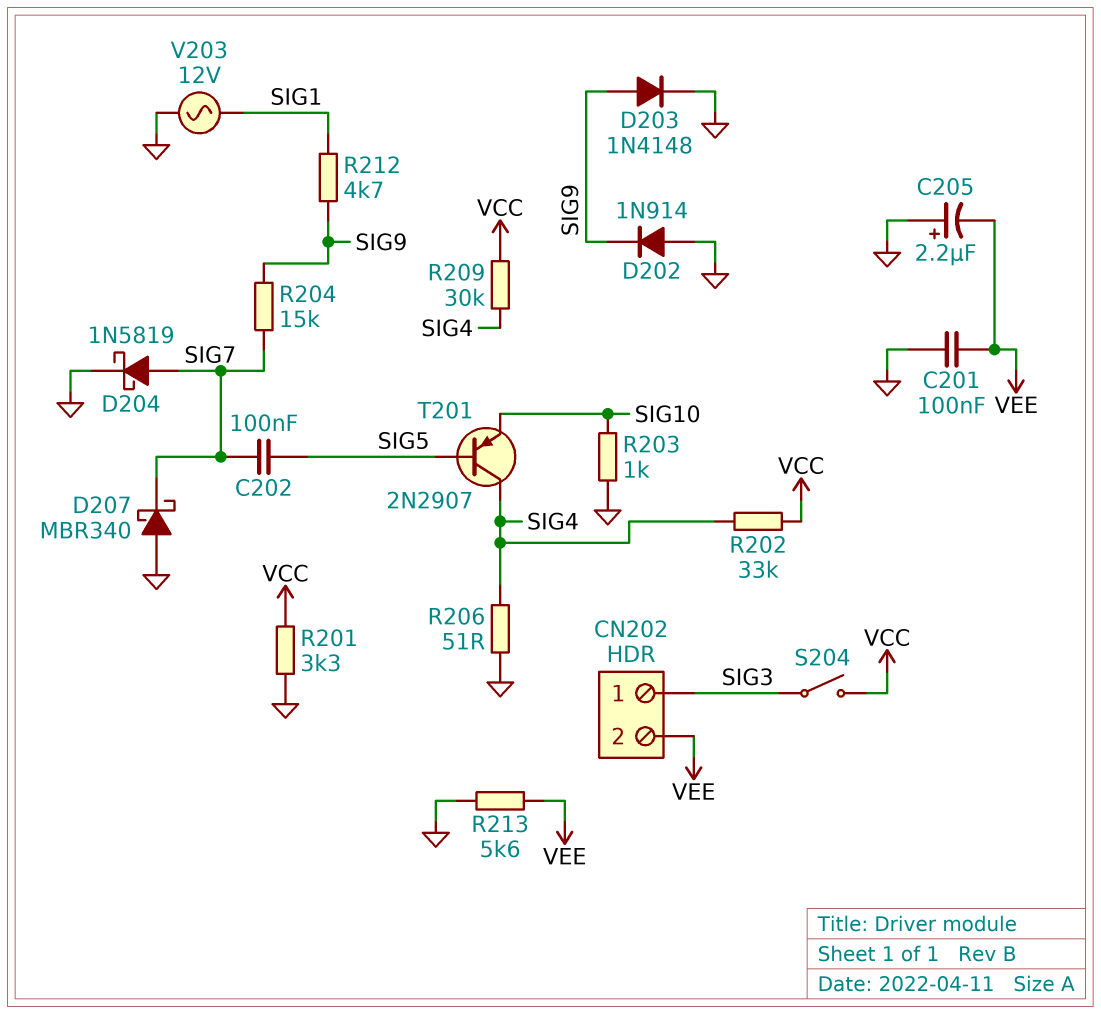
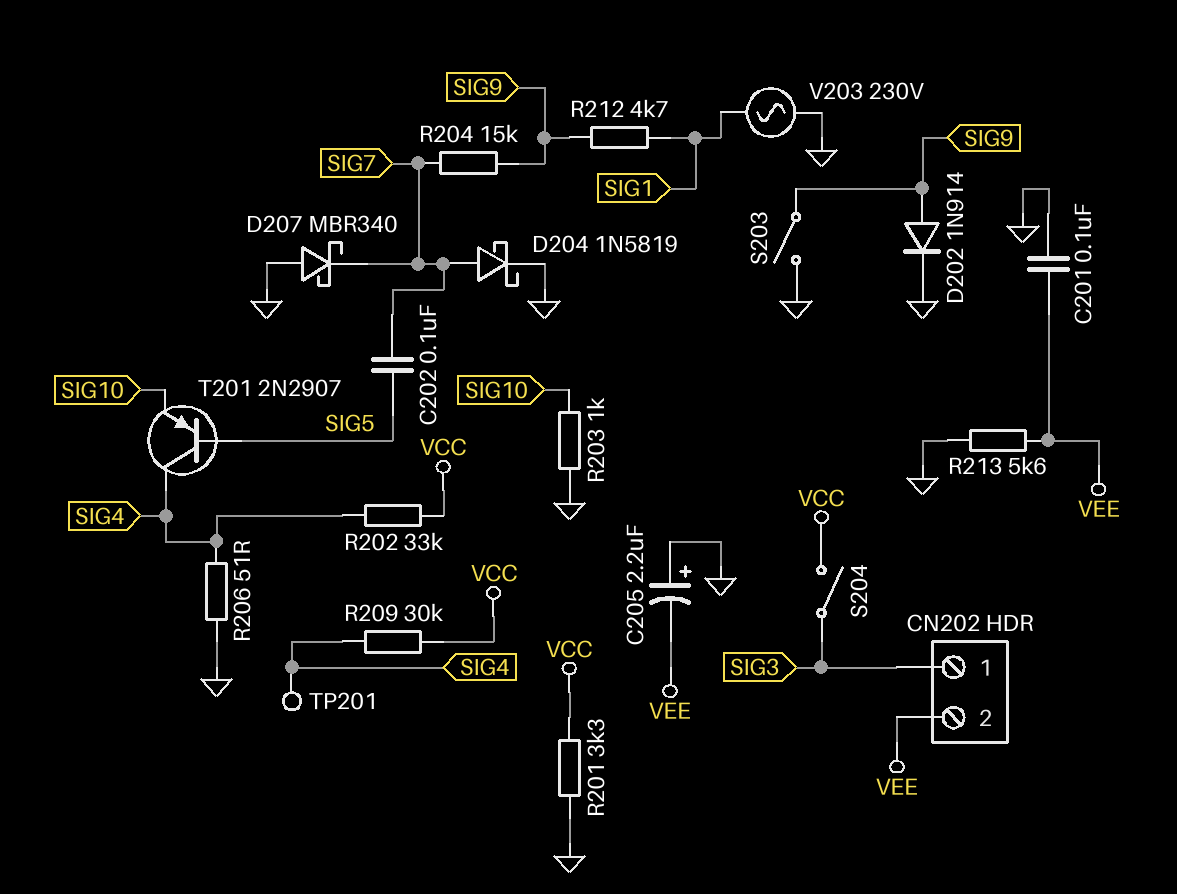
D202: diode 1N914 (A GND, K SIG9) -> diode 1N914 (A SIG9, K GND)
D203: diode 1N4148 (A SIG9, K GND) -> none
S203: none -> switch (GND, SIG9)
TP201: none -> test point (SIG4)
V203: AC 12V (GND, SIG1) -> AC 230V (GND, SIG1)

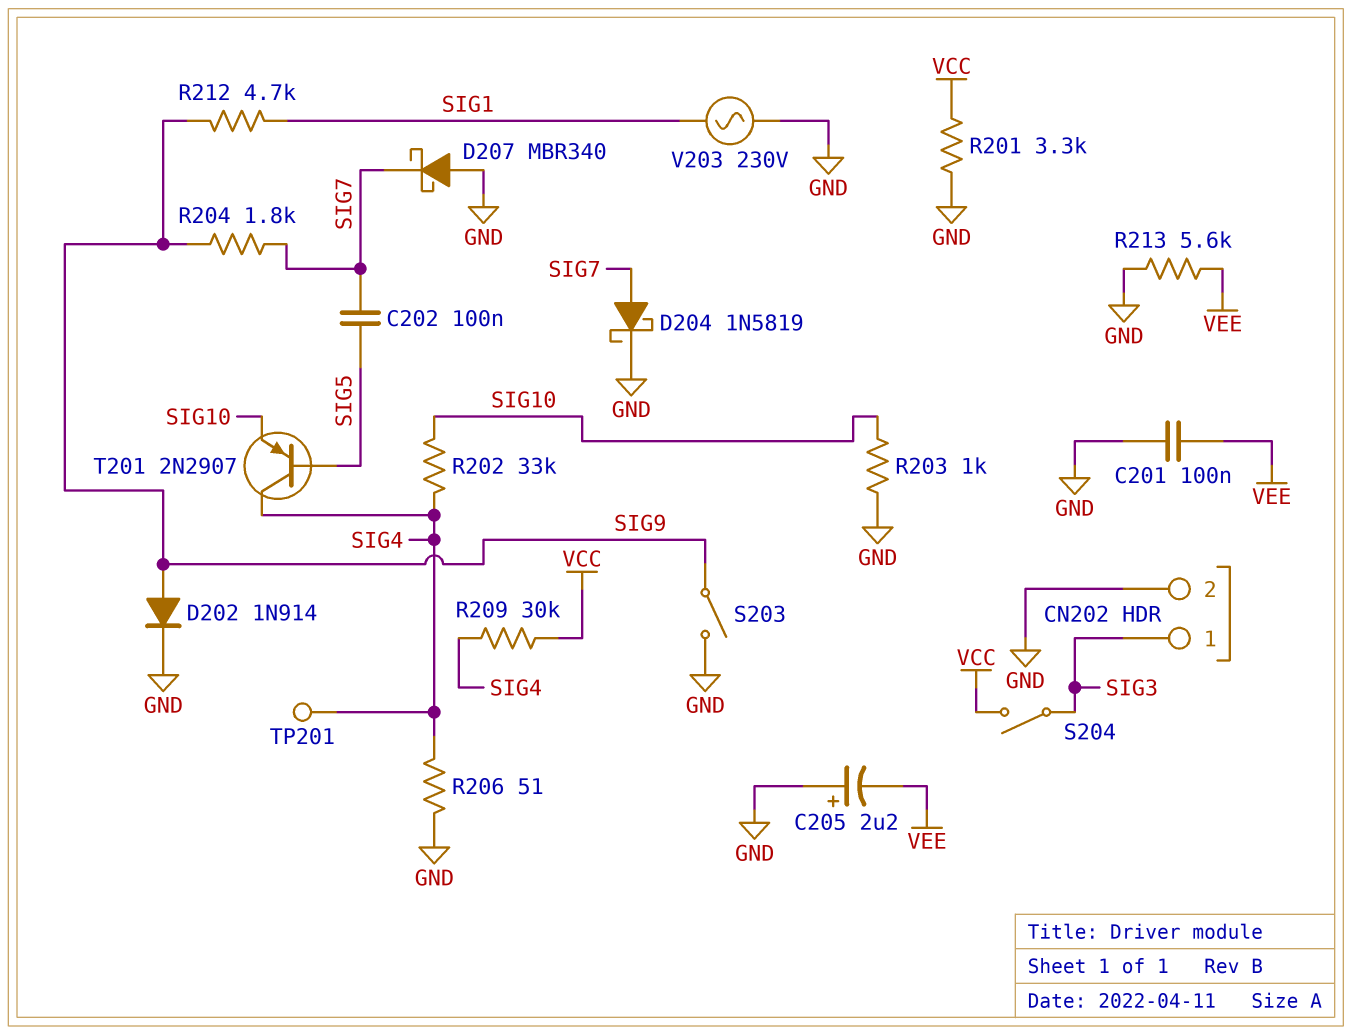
CN202 pin 2: VEE -> GND
R202: 33k (SIG4, VCC) -> 33k (SIG4, SIG10)
R204: 15k (SIG7, SIG9) -> 1.8k (SIG7, SIG9)

